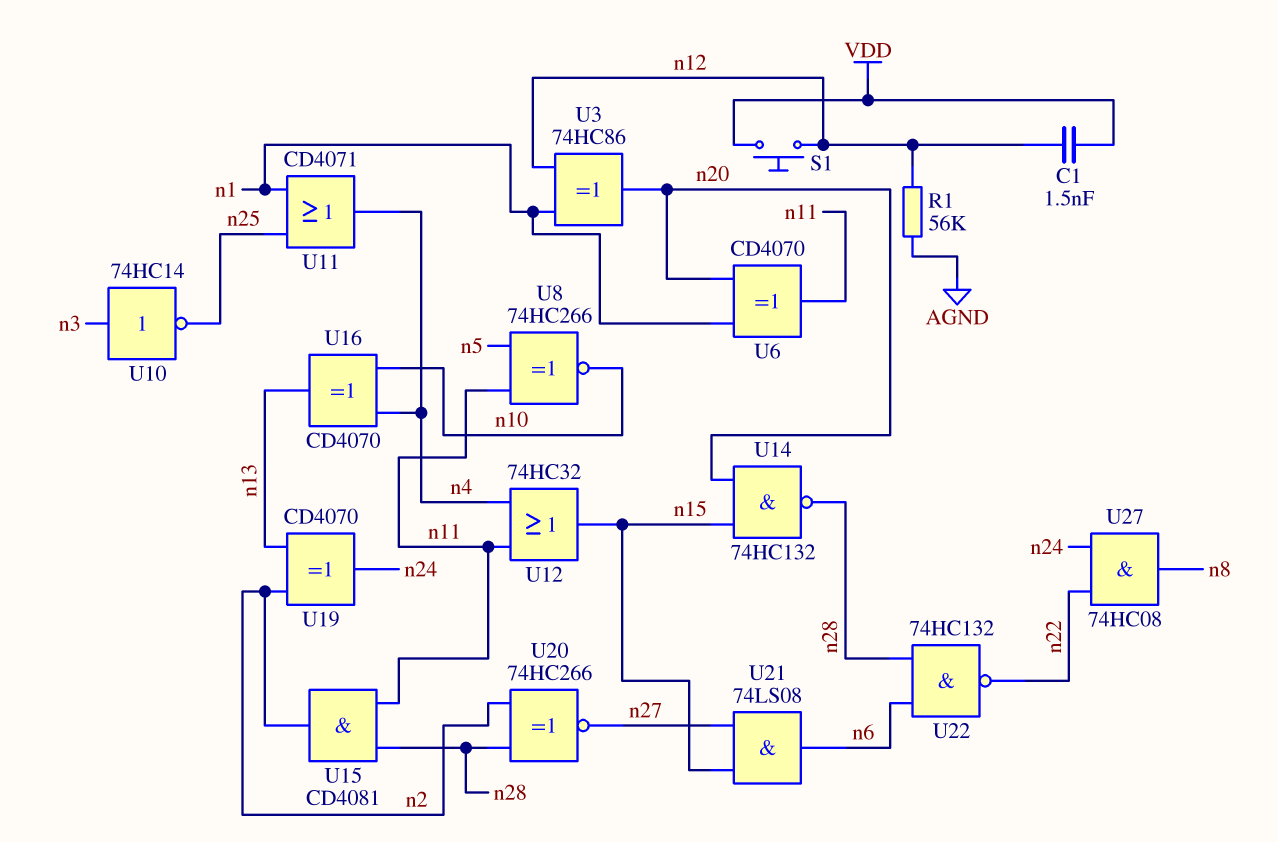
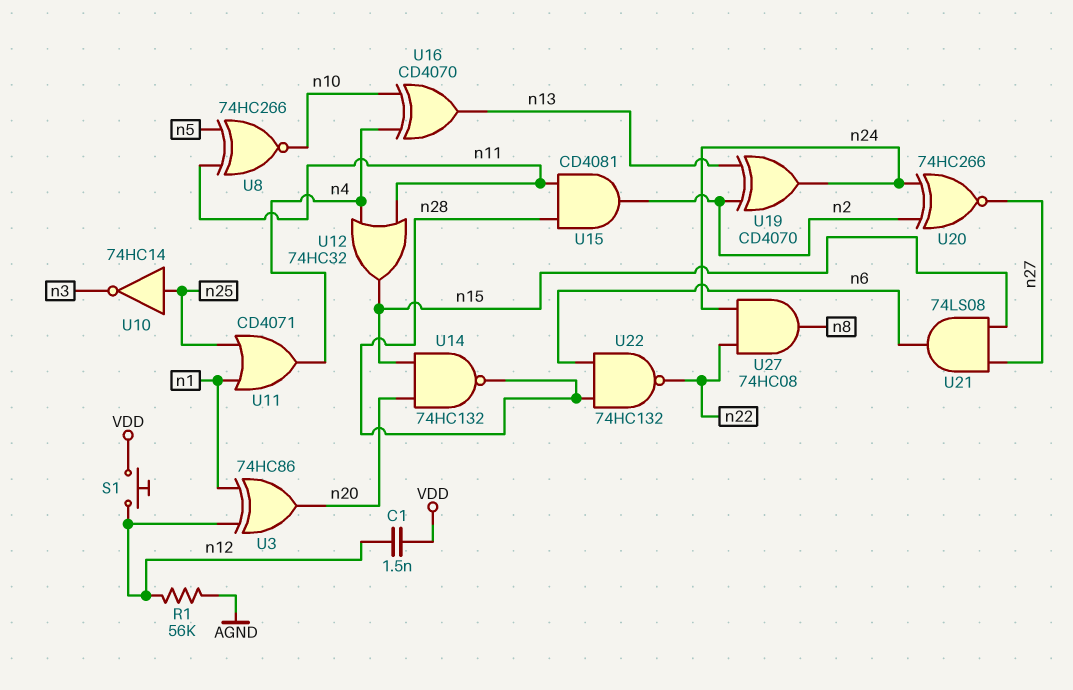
U6: XOR CD4070 (in n1, in n20, out n11) -> none
U10: NOT 74HC14 (in n3, out n25) -> NOT 74HC14 (in n25, out n3)
U20: XNOR 74HC266 (in n2, in n28, out n27) -> XNOR 74HC266 (in n2, in n24, out n27)

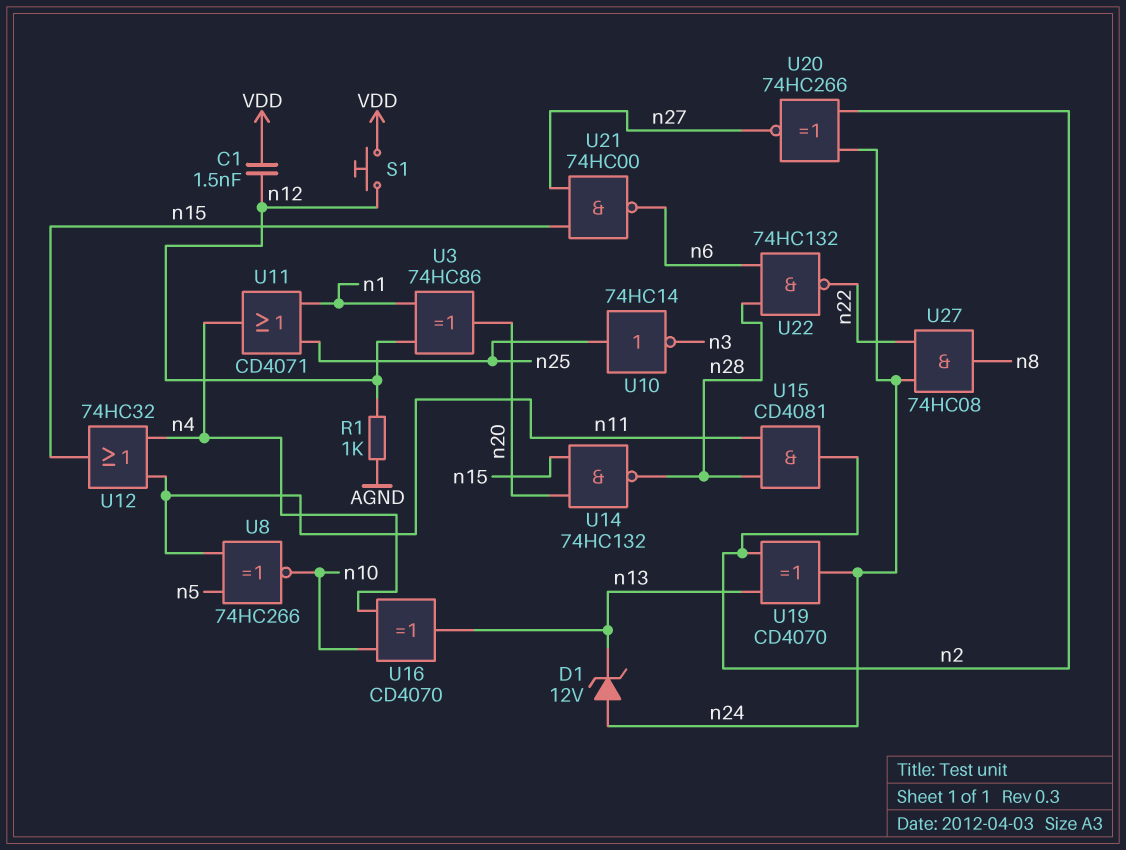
D1: none -> zener 12V (A n24, K n13)
R1: 56k (AGND, n12) -> 1k (AGND, n12)
U21: AND 74LS08 (in n15, in n27, out n6) -> NAND 74HC00 (in n15, in n27, out n6)

